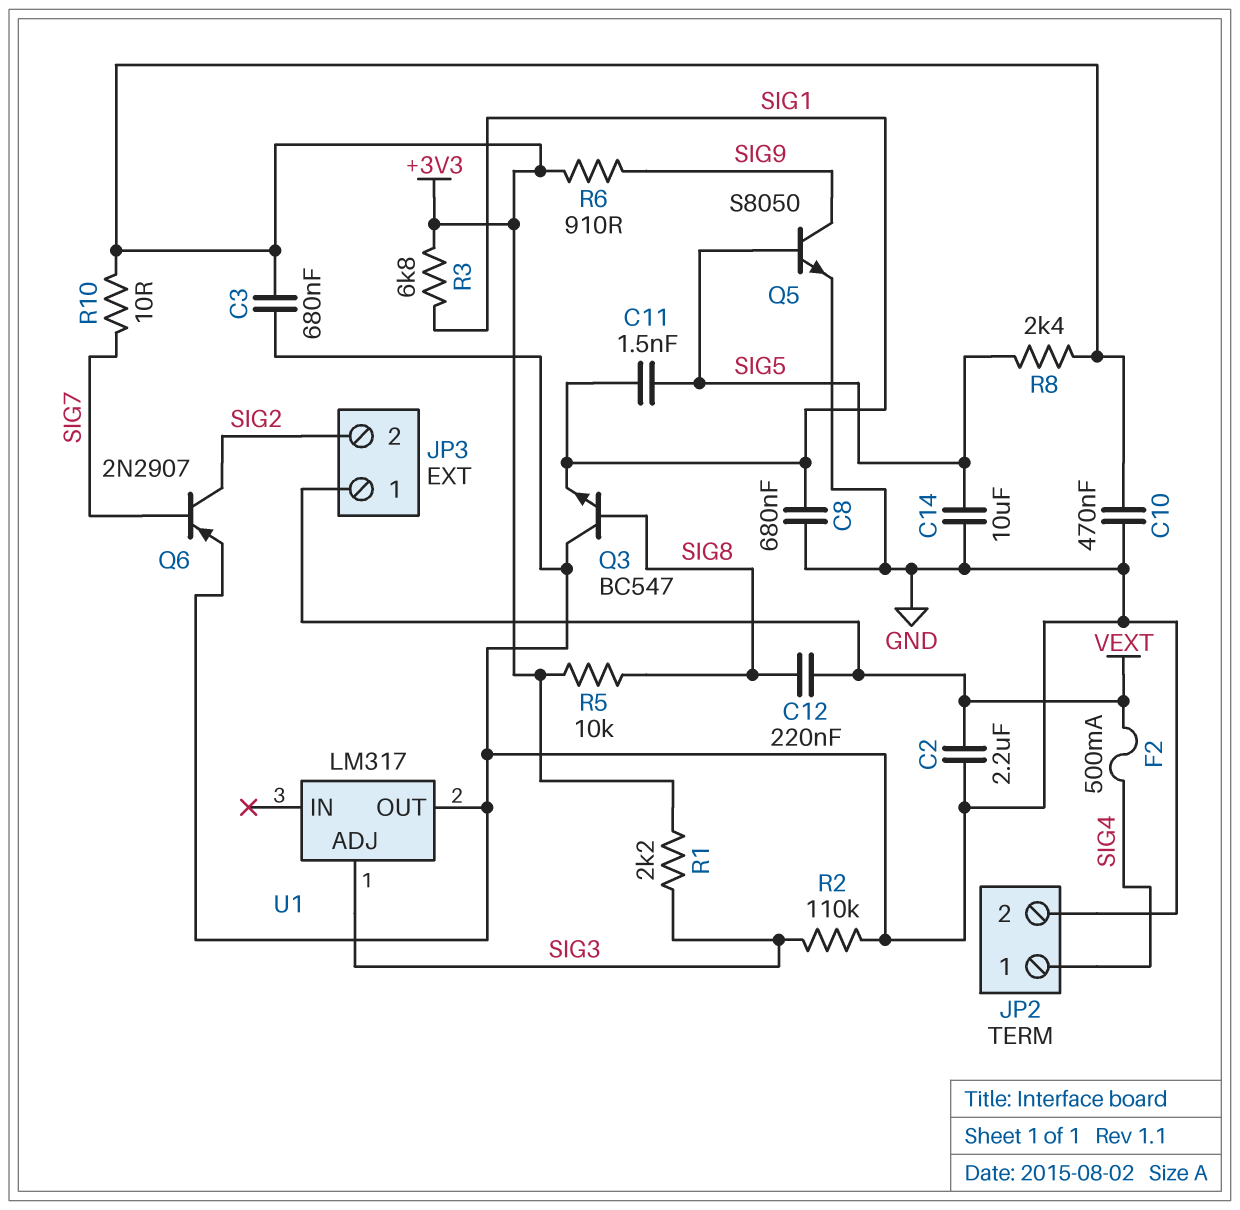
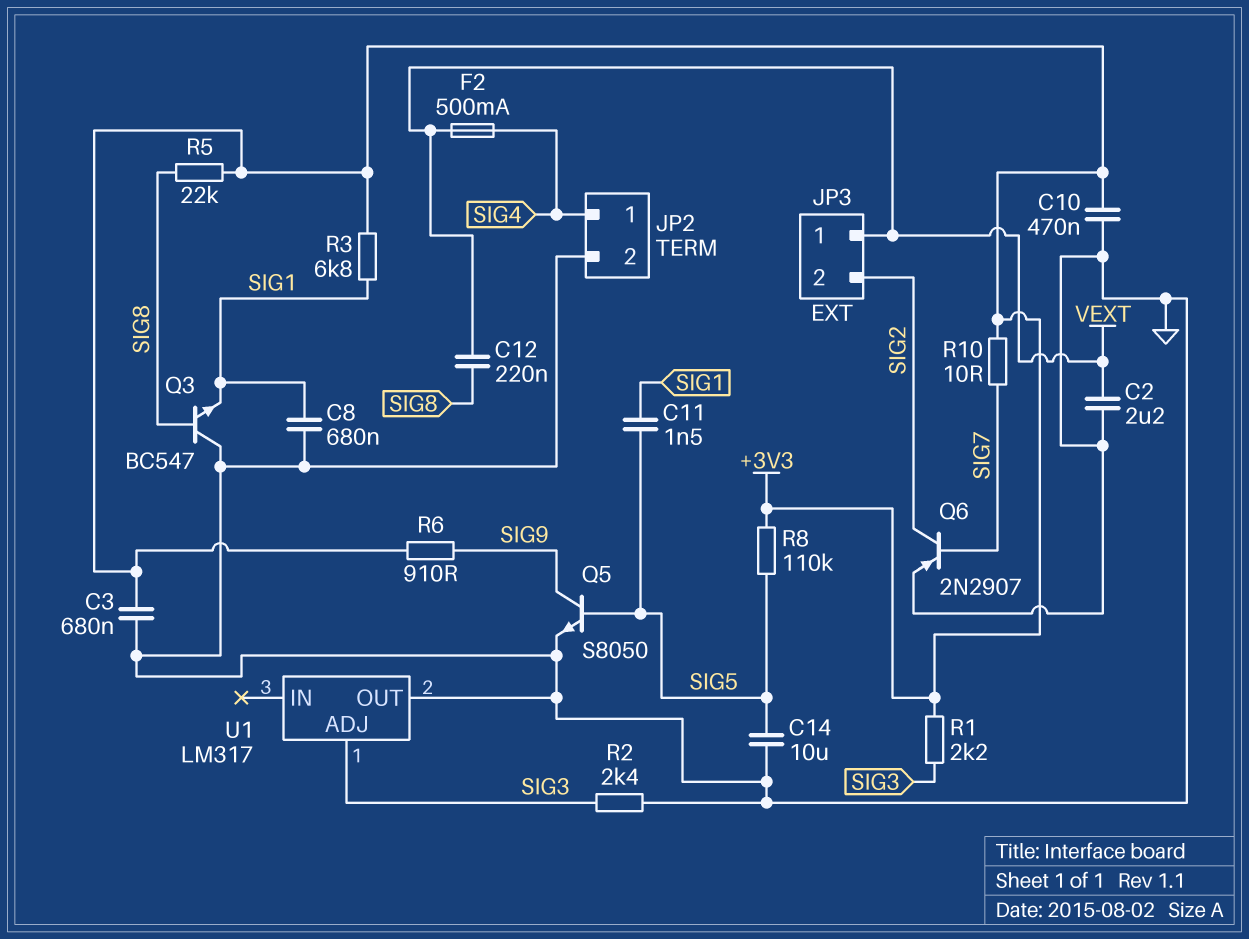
R2: 110k (GND, SIG3) -> 2.4k (GND, SIG3)
R5: 10k (+3V3, SIG8) -> 22k (+3V3, SIG8)
R8: 2.4k (+3V3, SIG5) -> 110k (+3V3, SIG5)

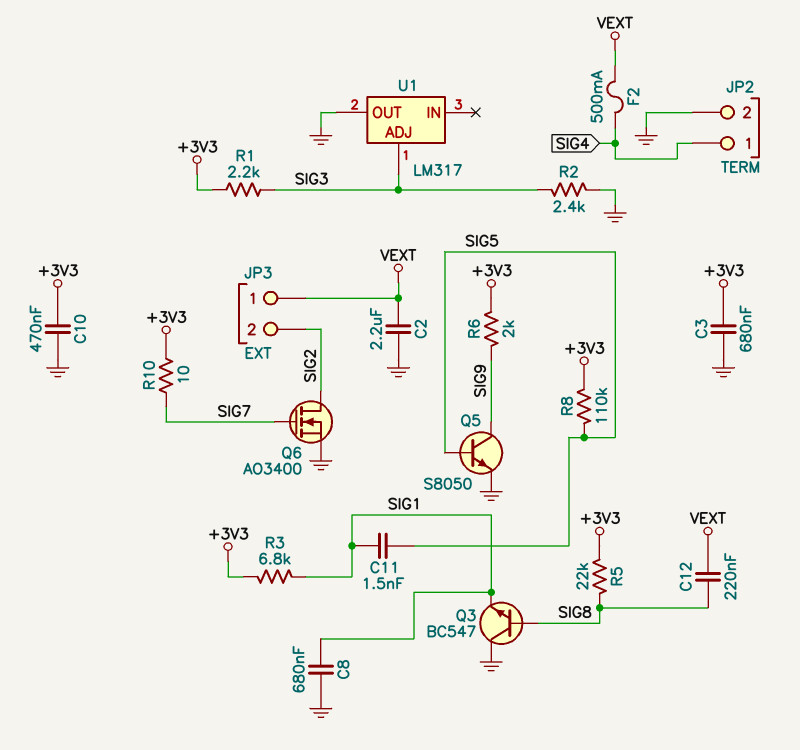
C14: 10uF (GND, SIG5) -> none
Q6: PNP 2N2907 (B SIG7, C SIG2, E GND) -> NMOS AO3400 (G SIG7, D SIG2, S GND)
R6: 910 (+3V3, SIG9) -> 2k (+3V3, SIG9)

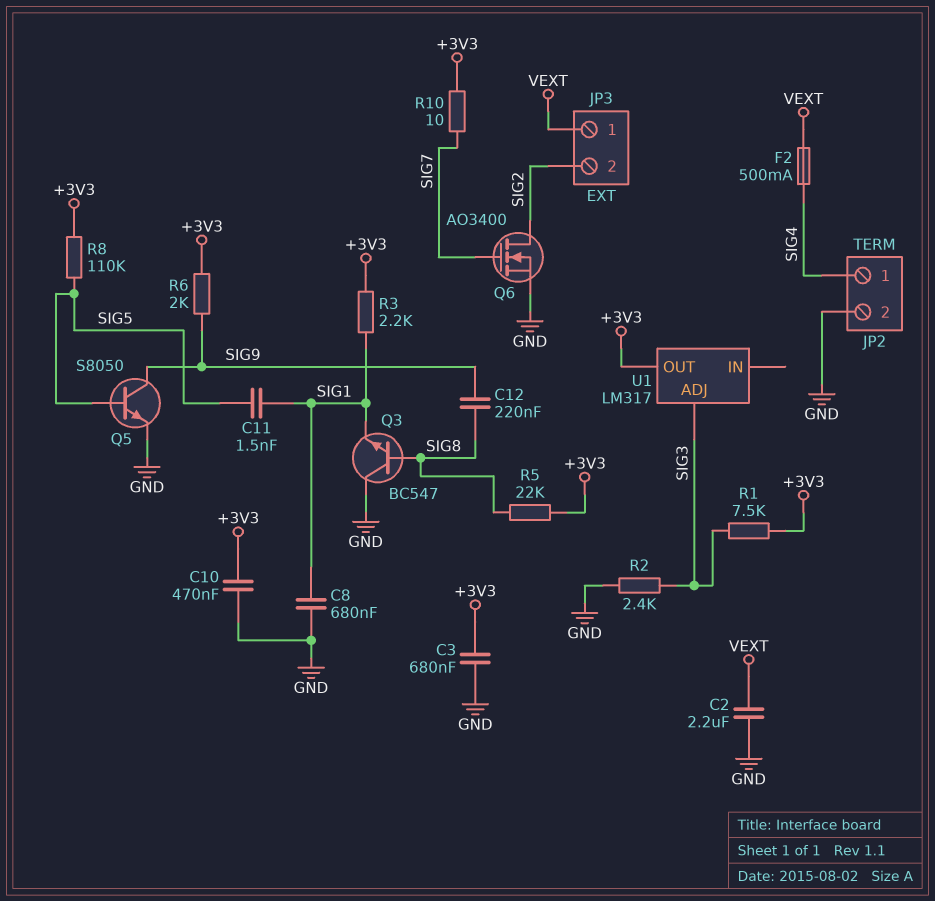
C12: 220nF (SIG8, VEXT) -> 220nF (SIG8, SIG9)
R1: 2.2k (+3V3, SIG3) -> 7.5k (+3V3, SIG3)
R3: 6.8k (+3V3, SIG1) -> 2.2k (+3V3, SIG1)
U1 pin OUT: GND -> +3V3

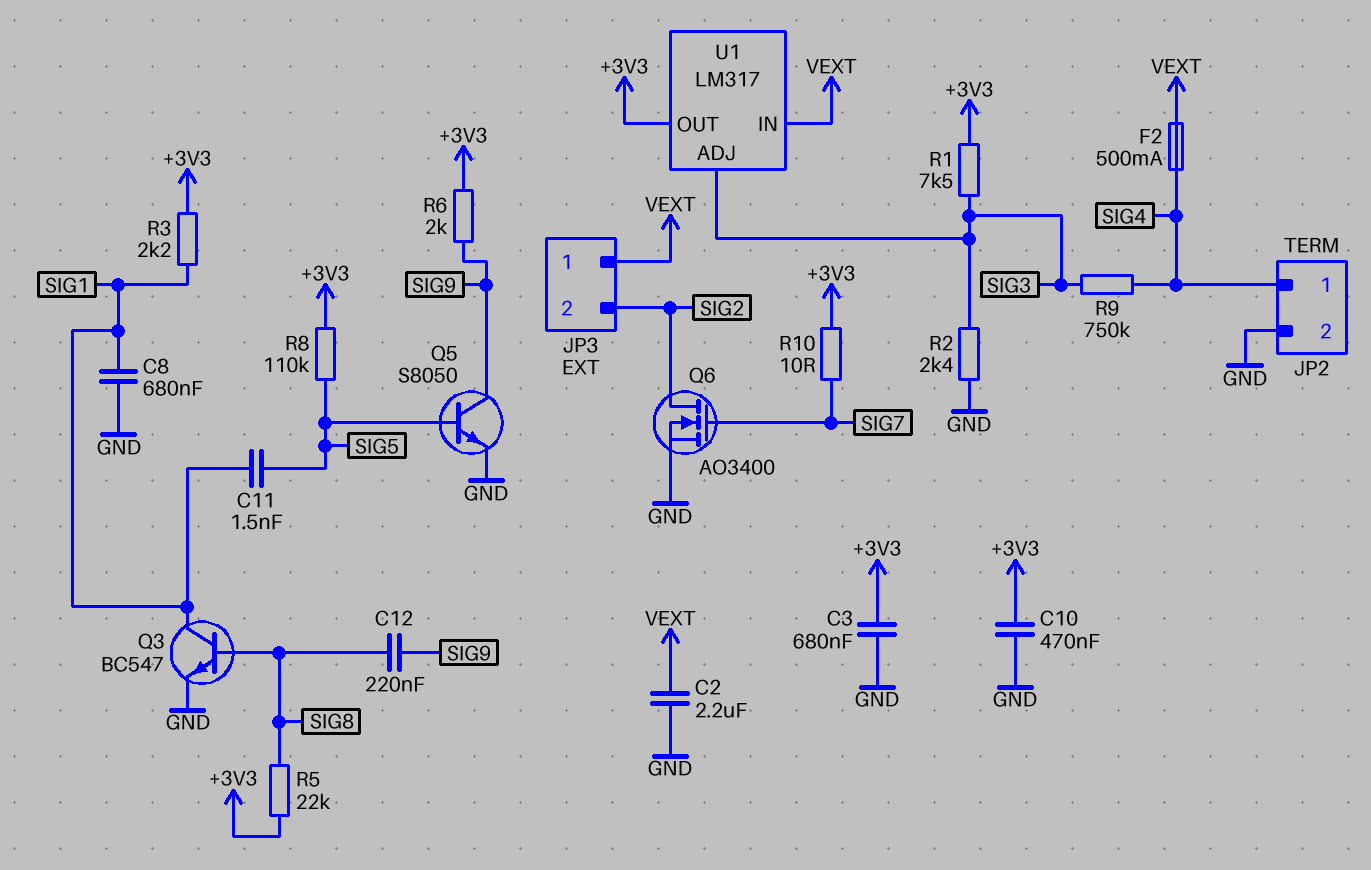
Q3: NPN BC547 (B SIG8, C GND, E SIG1) -> NPN BC547 (B SIG8, C SIG1, E GND)
R9: none -> 750k (SIG3, SIG4)
U1 pin IN: none -> VEXT

